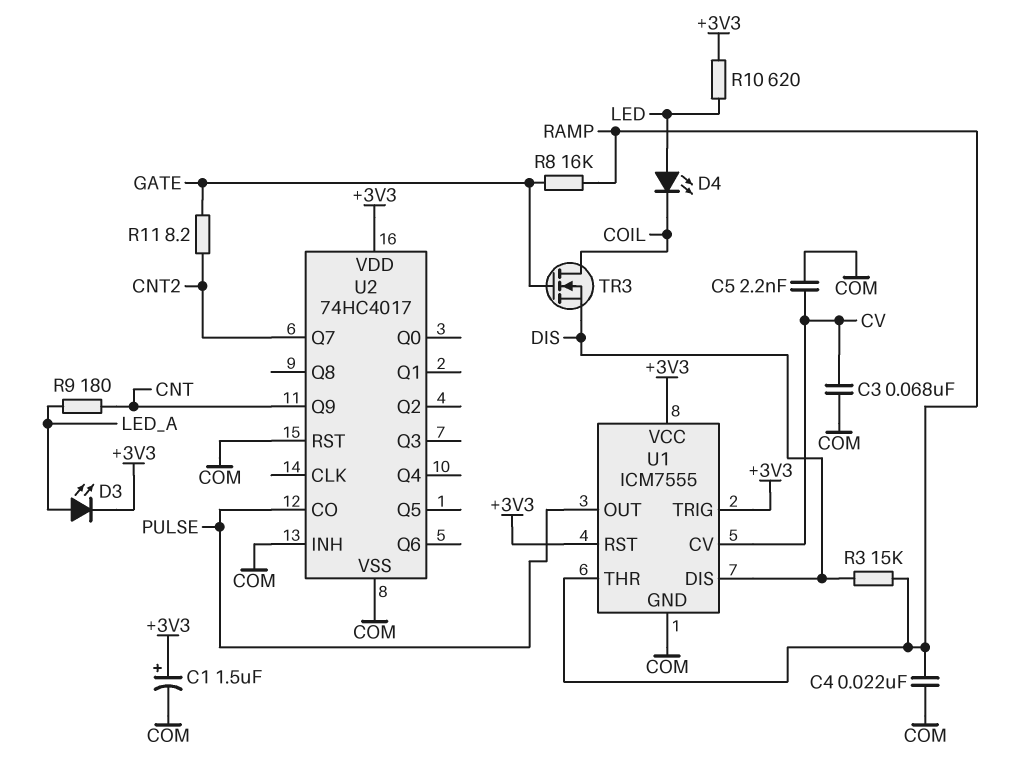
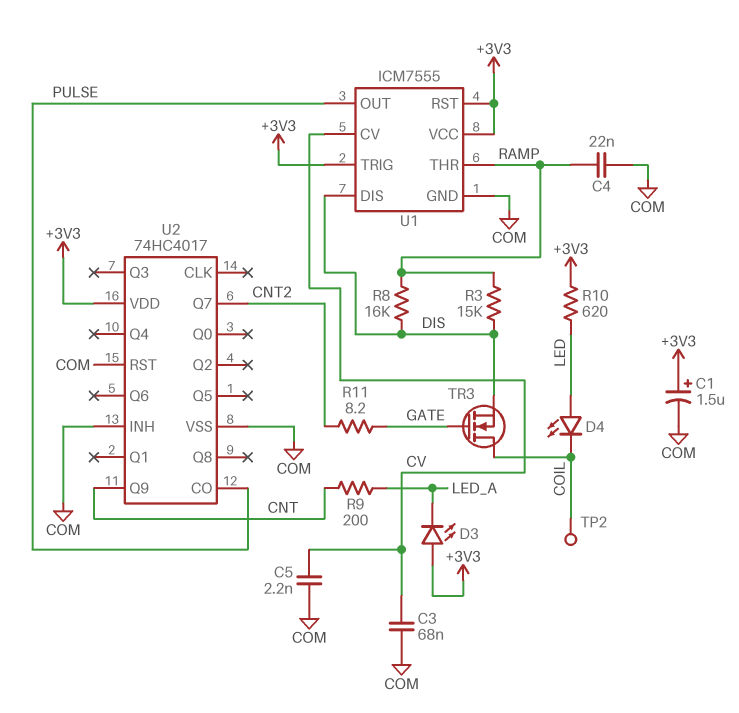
D3: LED (A LED_A, K +3V3) -> LED (A +3V3, K LED_A)
R8: 16k (GATE, RAMP) -> 16k (DIS, RAMP)
R9: 180 (CNT, LED_A) -> 200 (CNT, LED_A)
TP2: none -> test point (COIL)

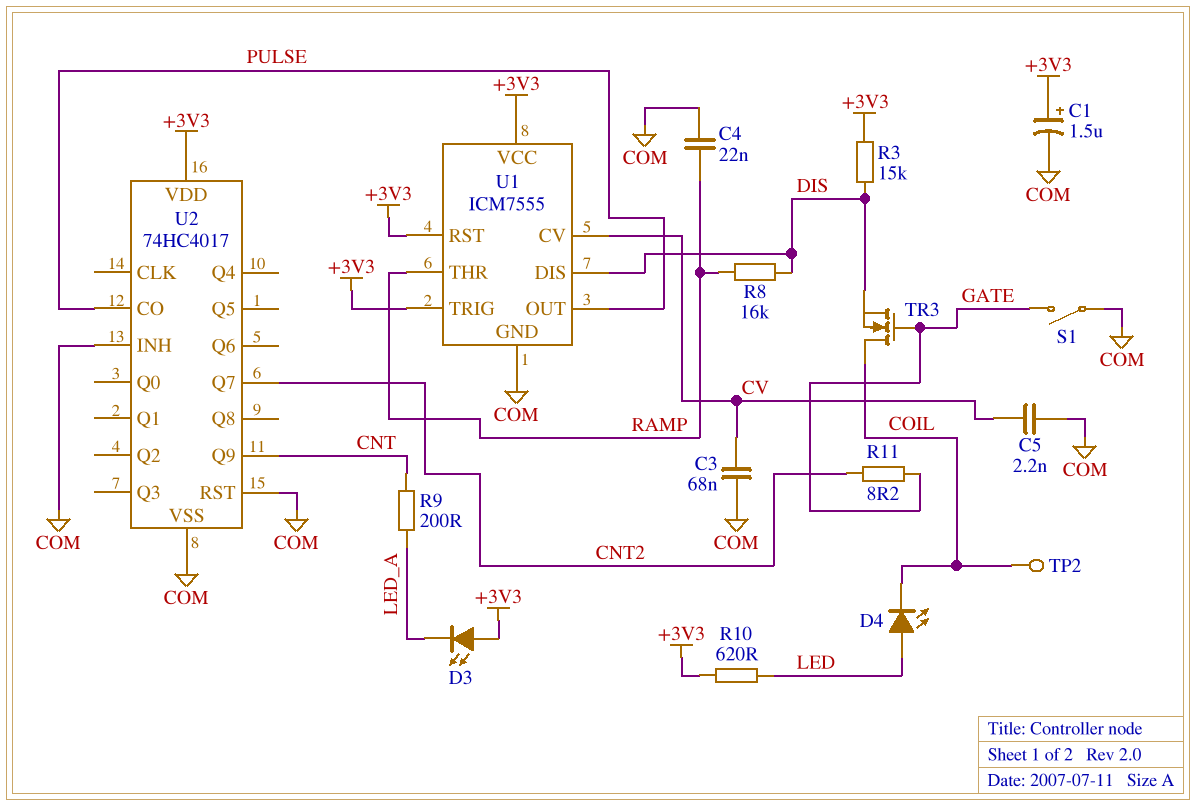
R3: 15k (DIS, RAMP) -> 15k (+3V3, DIS)
S1: none -> switch (COM, GATE)

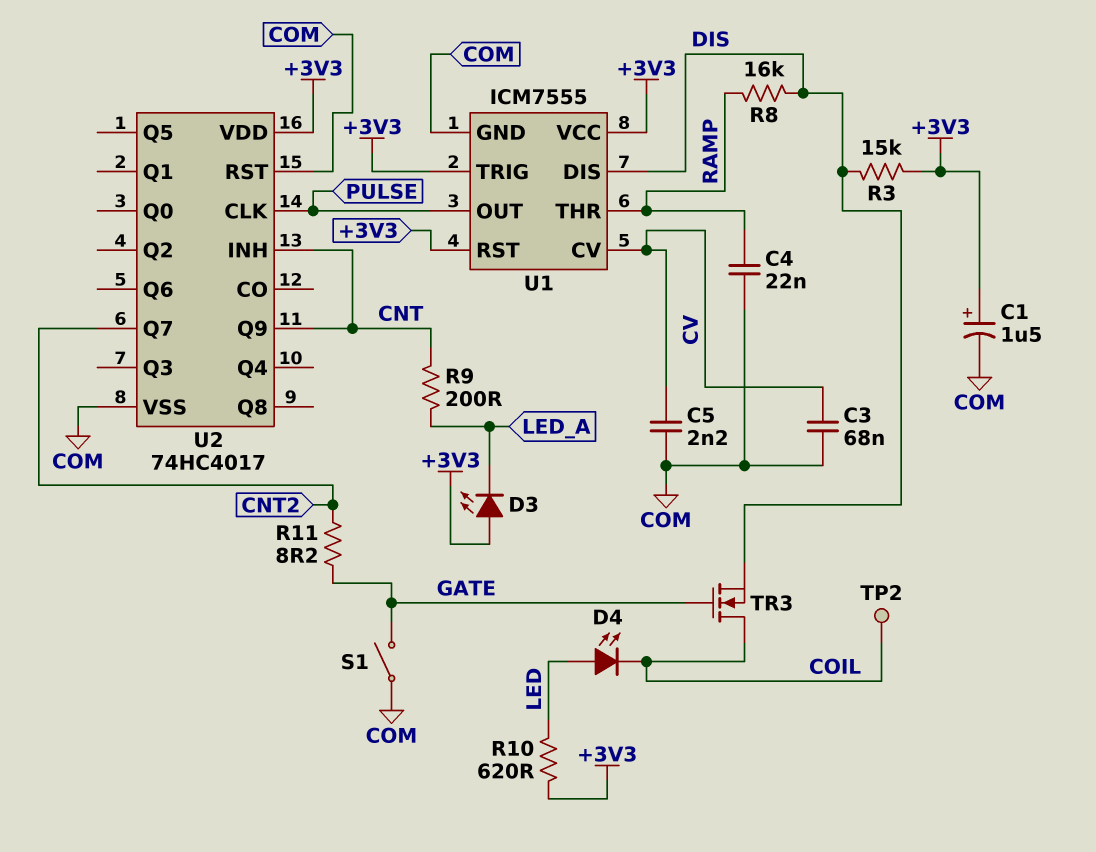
U2 pin CLK: none -> PULSE
U2 pin CO: PULSE -> none
U2 pin INH: COM -> CNT

